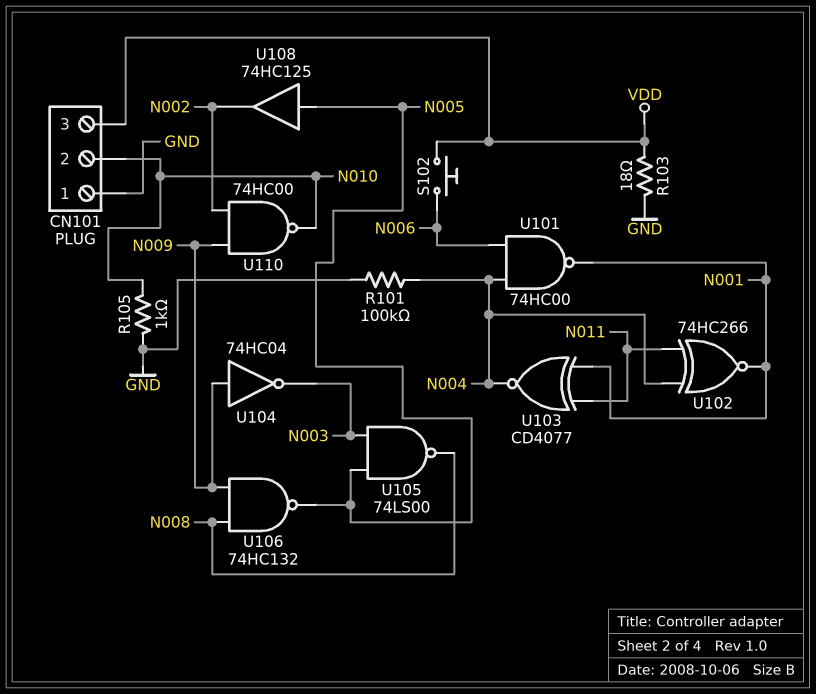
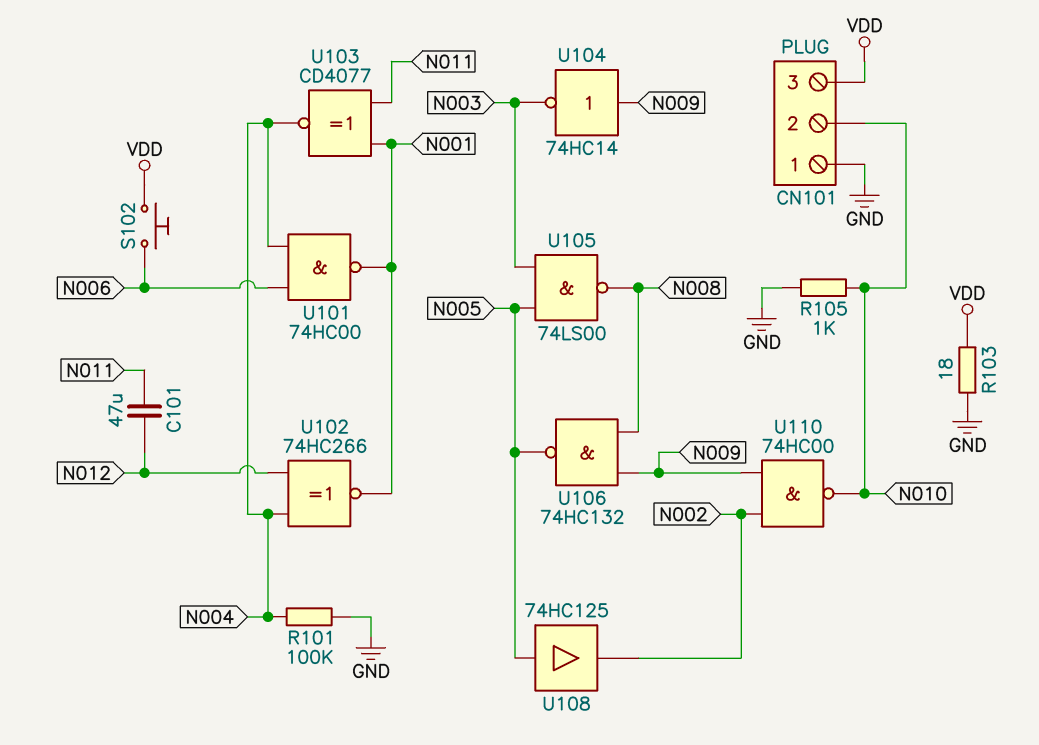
C101: none -> 47uF (N011, N012)
U102: XNOR 74HC266 (in N004, in N011, out N001) -> XNOR 74HC266 (in N004, in N012, out N001)
U104: NOT 74HC04 (in N009, out N003) -> NOT 74HC14 (in N009, out N003)

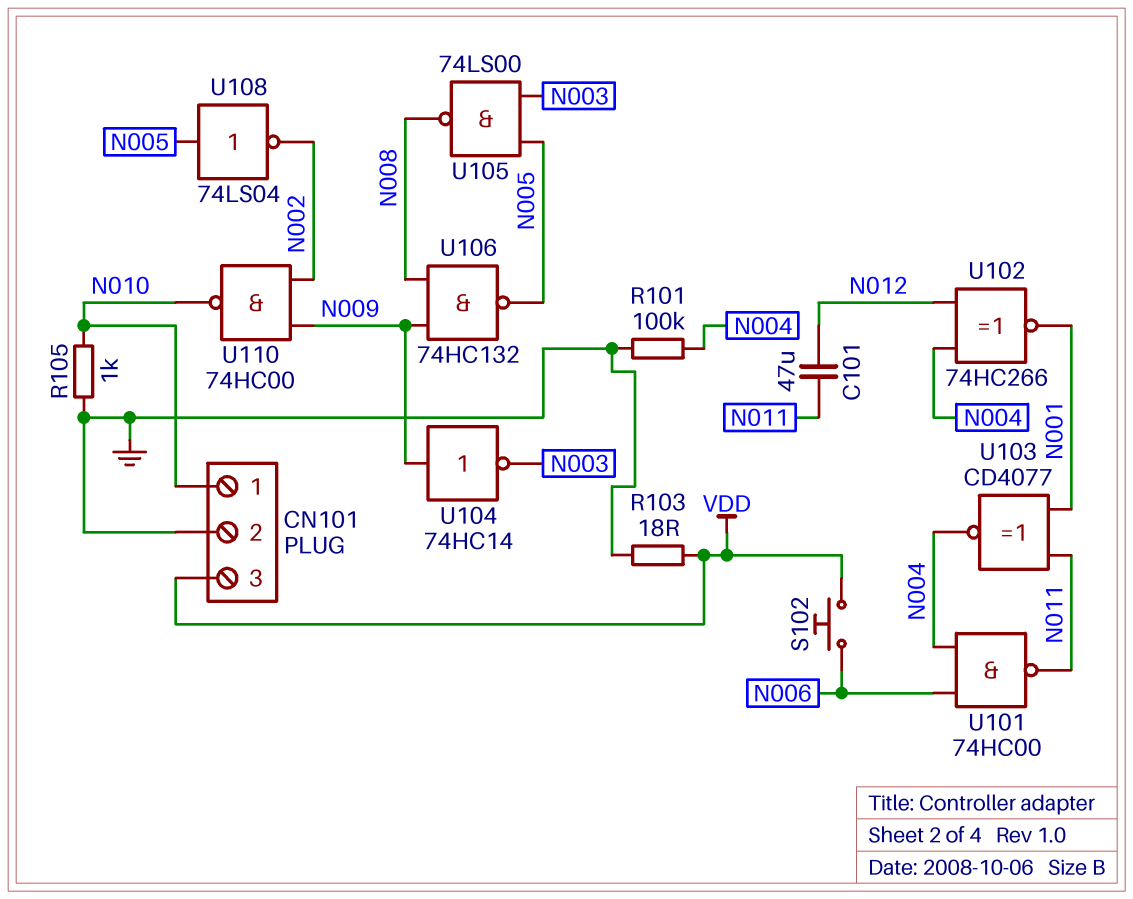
CN101 pin 1: GND -> N010
CN101 pin 2: N010 -> GND
U101: NAND 74HC00 (in N004, in N006, out N001) -> NAND 74HC00 (in N004, in N006, out N011)
U108: buffer 74HC125 (in N005, out N002) -> NOT 74LS04 (in N005, out N002)

